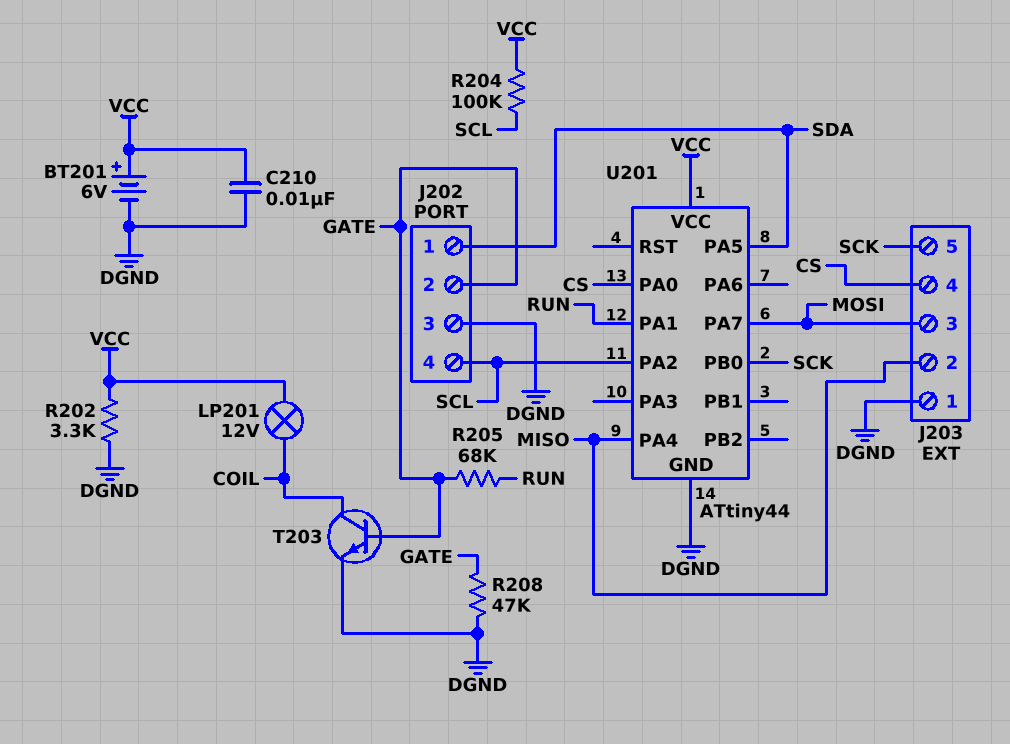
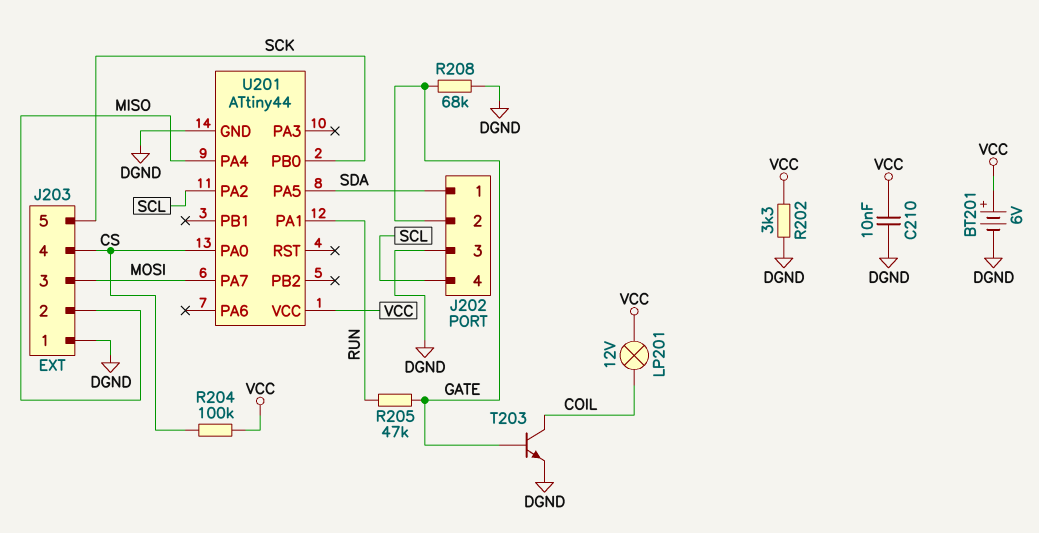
R204: 100k (SCL, VCC) -> 100k (CS, VCC)
R205: 68k (GATE, RUN) -> 47k (GATE, RUN)
R208: 47k (DGND, GATE) -> 68k (DGND, GATE)

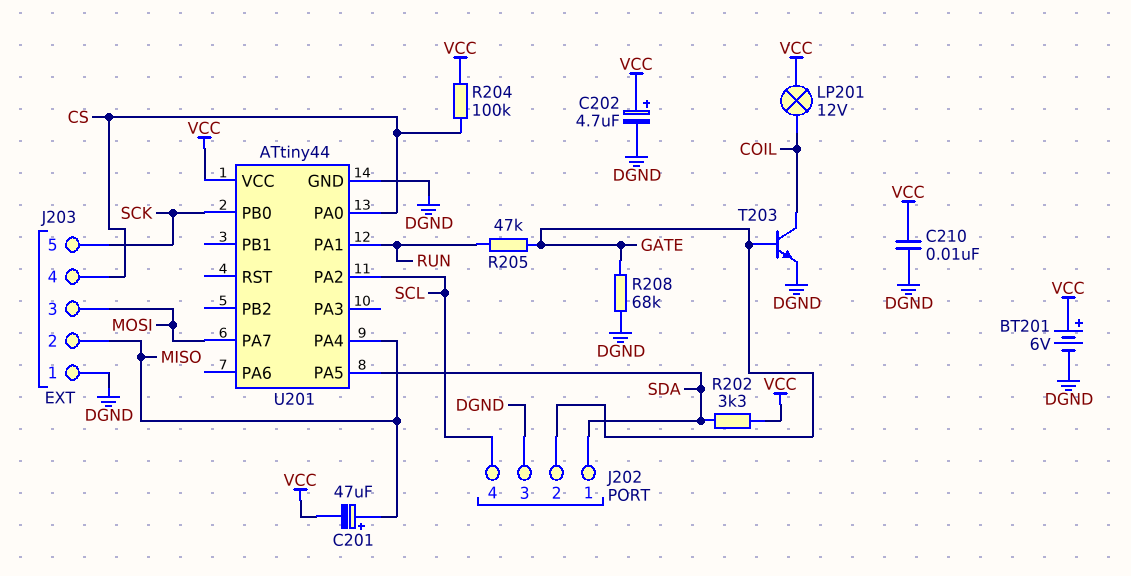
C201: none -> 47uF (plus MISO, minus VCC)
C202: none -> 4.7uF (plus VCC, minus DGND)
R202: 3.3k (DGND, VCC) -> 3.3k (SDA, VCC)

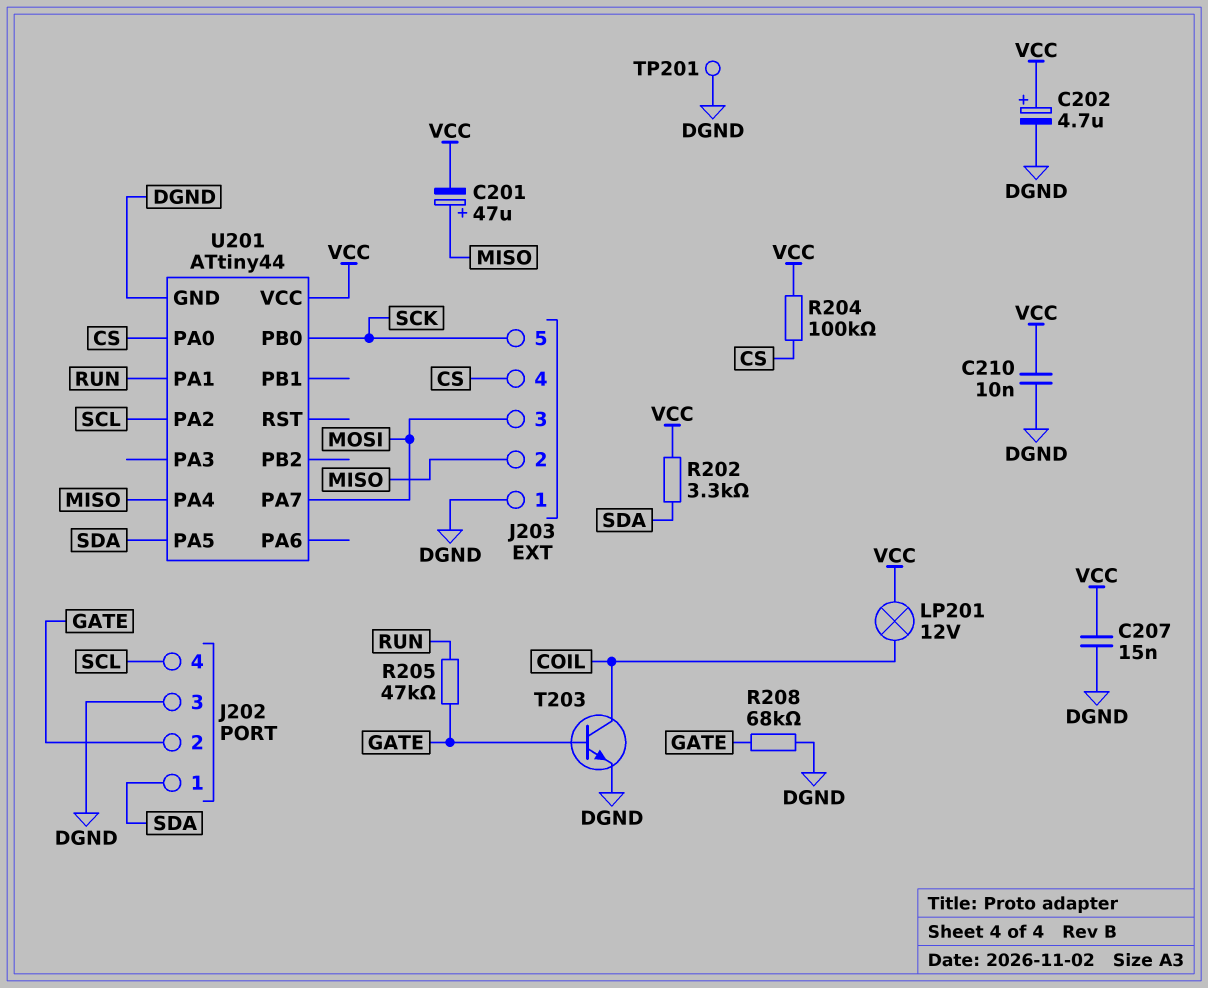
BT201: 6V (plus VCC, minus DGND) -> none
C207: none -> 15nF (DGND, VCC)
TP201: none -> test point (DGND)

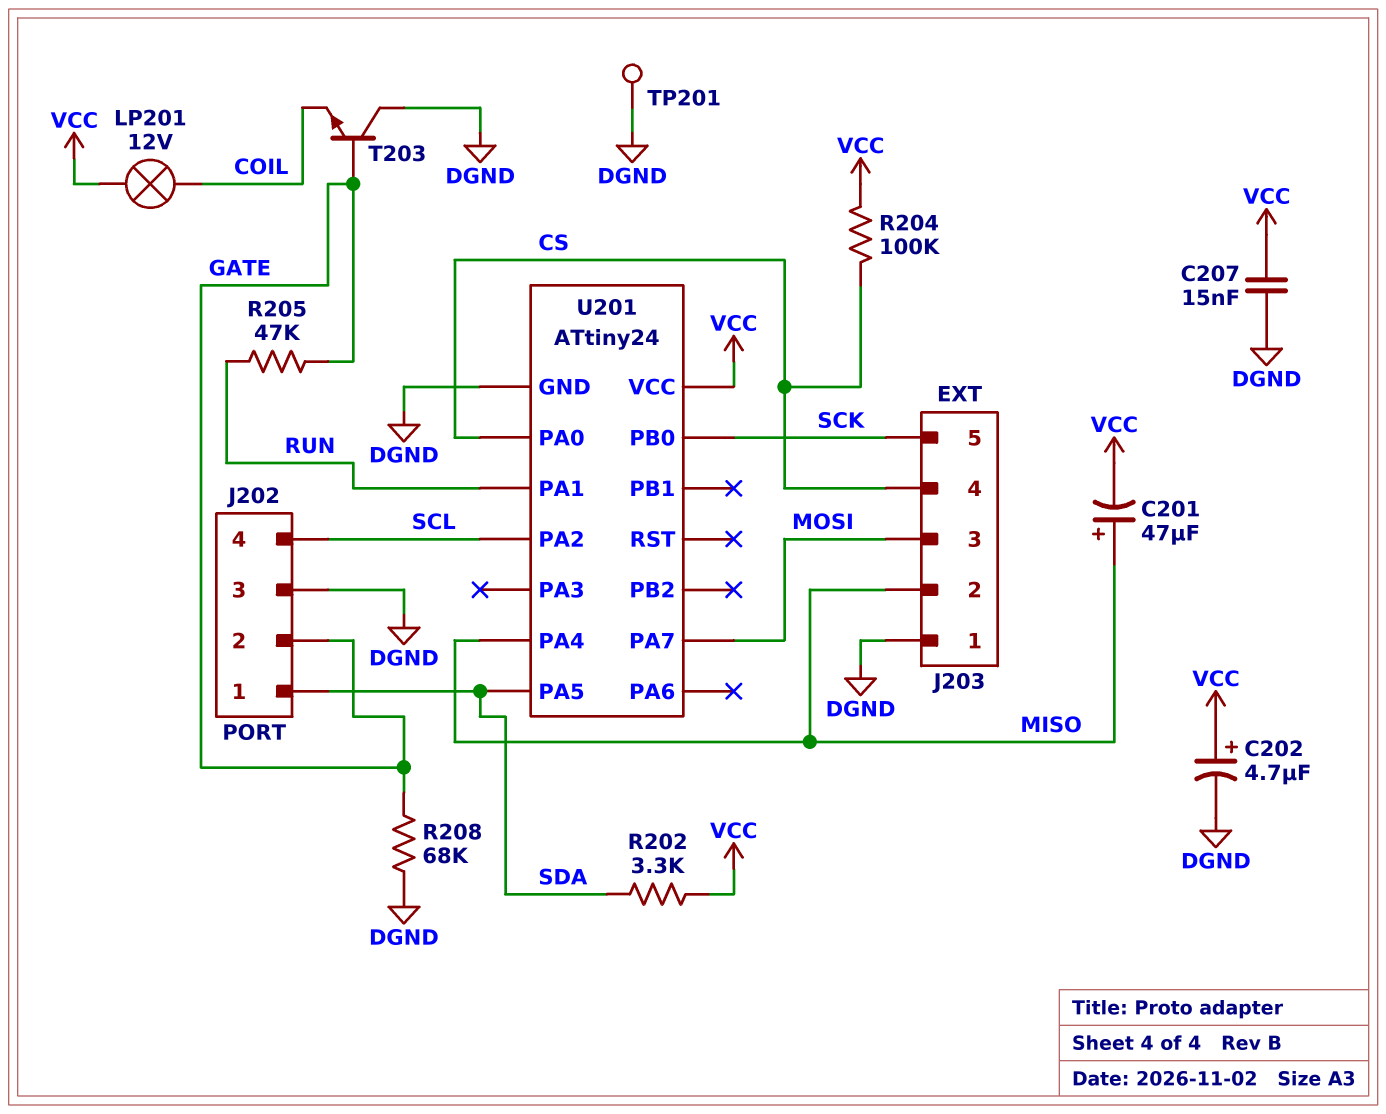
C210: 10nF (DGND, VCC) -> none
T203: NPN (B GATE, C COIL, E DGND) -> NPN (B GATE, C DGND, E COIL)
U201: ATtiny44 -> ATtiny24

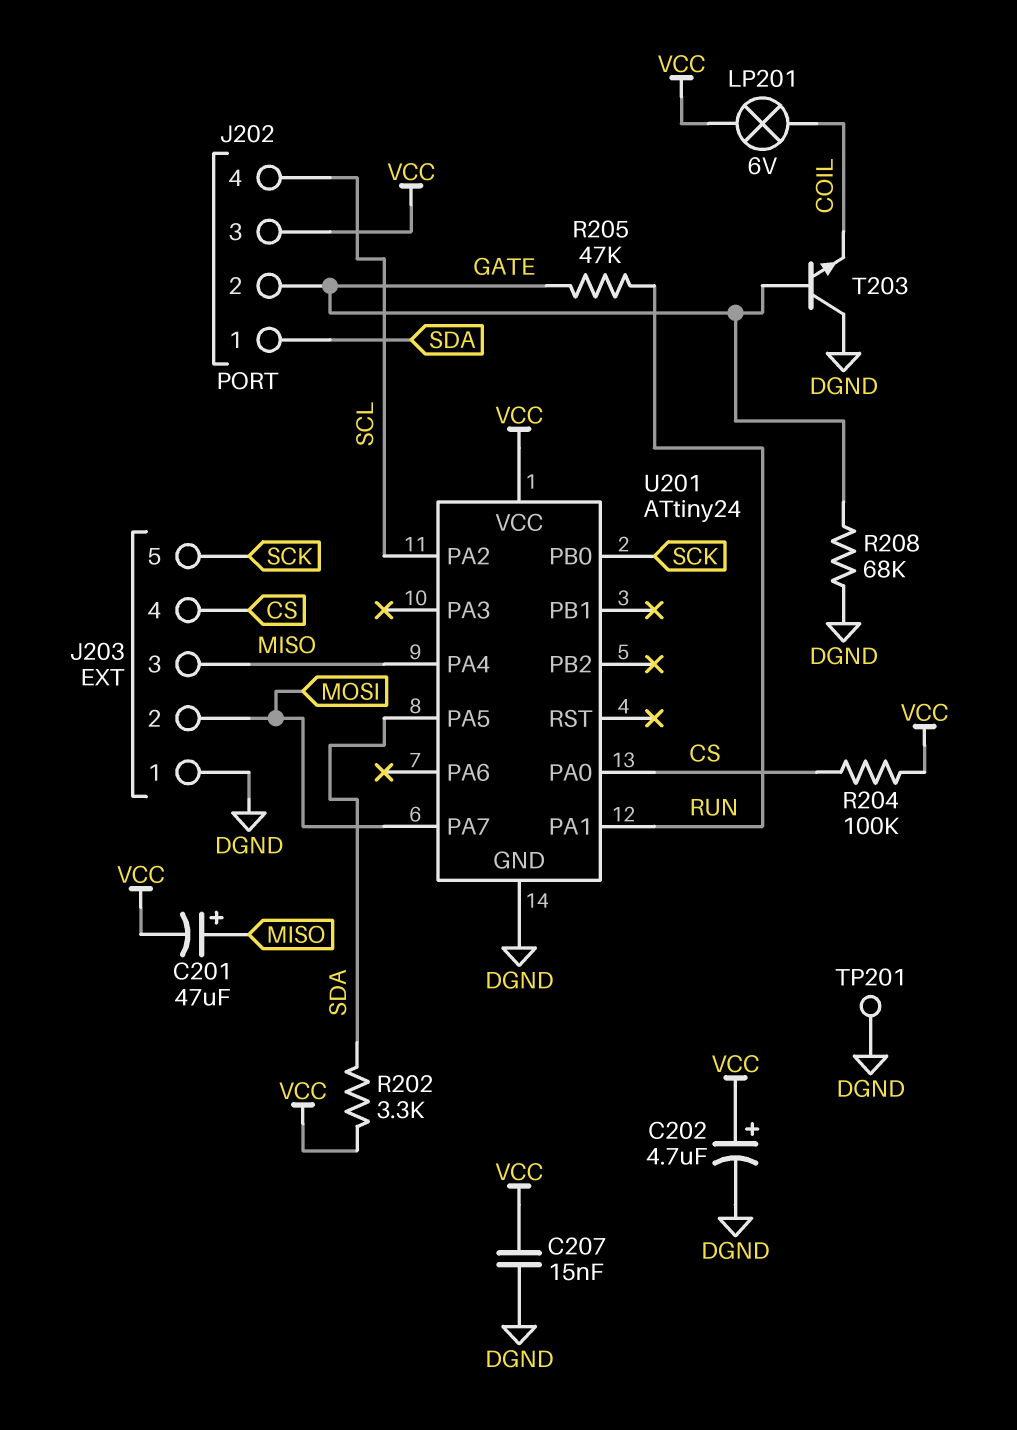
J202 pin 3: DGND -> VCC
J203 pin 2: MISO -> MOSI
J203 pin 3: MOSI -> MISO
LP201: lamp 12V (COIL, VCC) -> lamp 6V (COIL, VCC)

